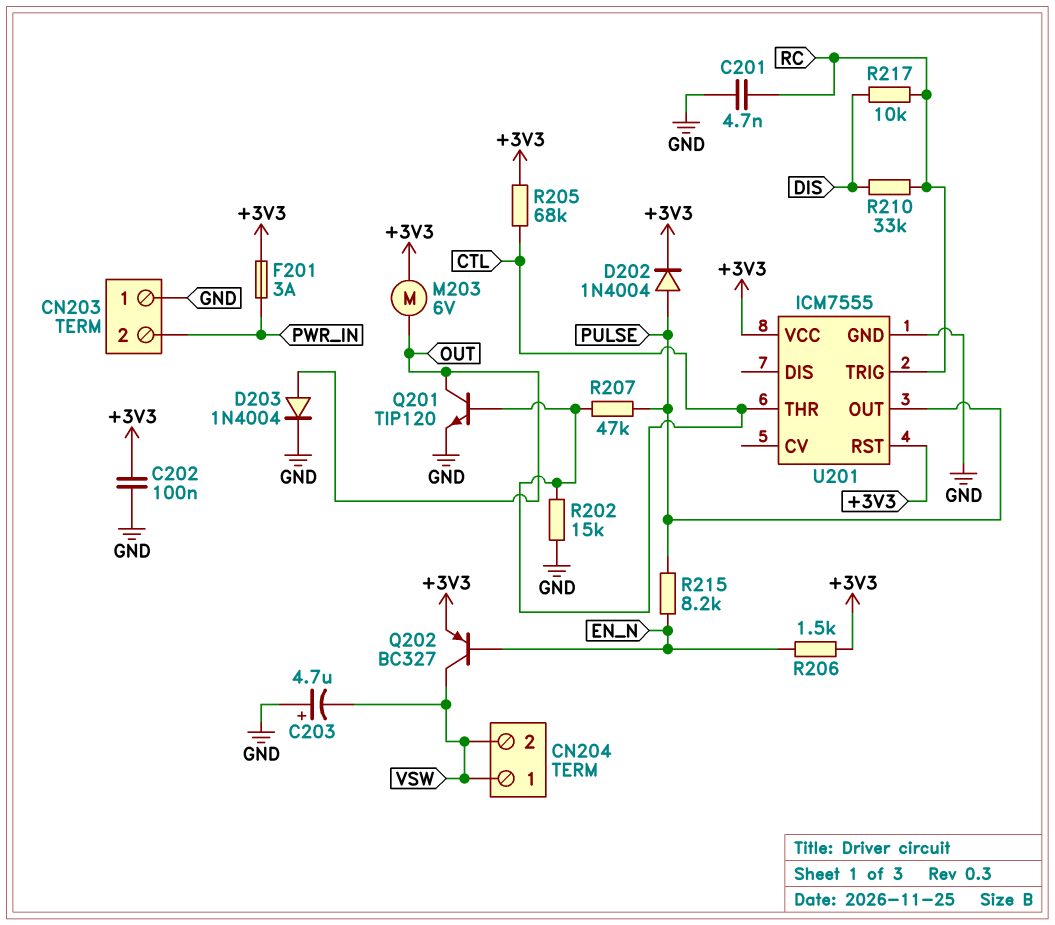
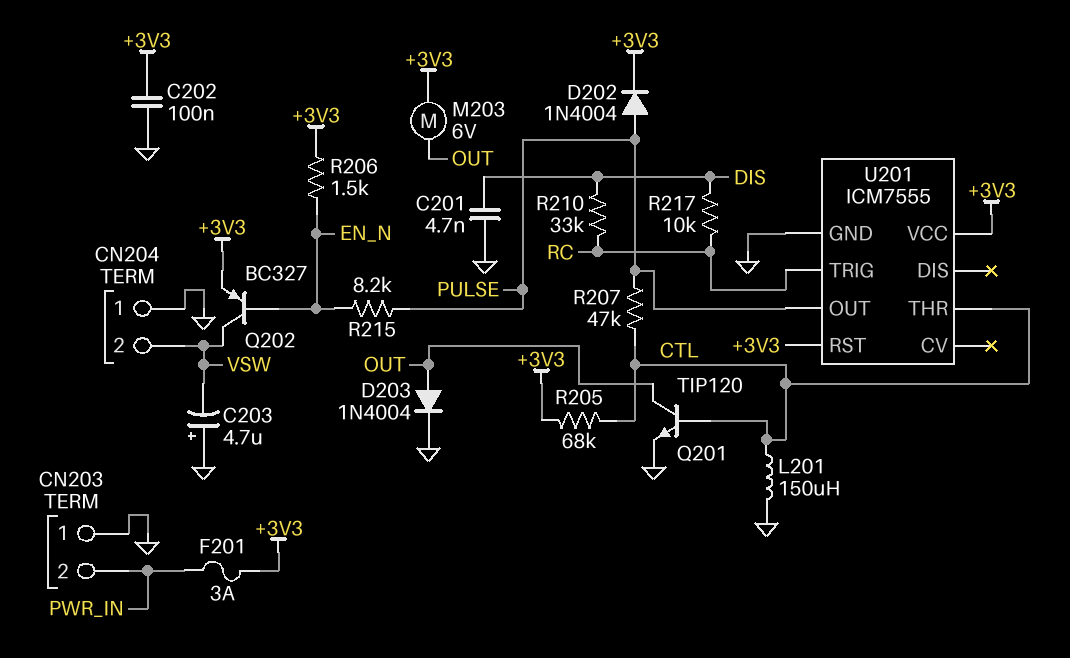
C201: 4.7nF (GND, RC) -> 4.7nF (DIS, GND)
CN204 pin 1: VSW -> GND
L201: none -> 150uH (CTL, GND)
R202: 15k (CTL, GND) -> none

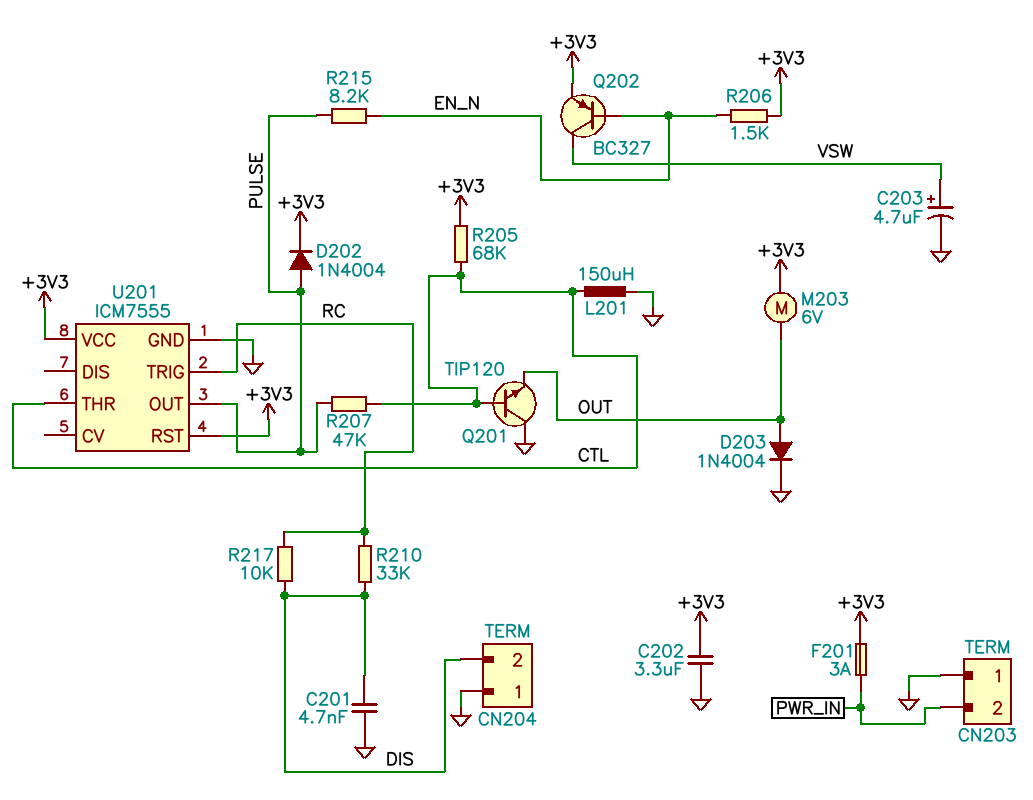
C202: 100nF (+3V3, GND) -> 3.3uF (+3V3, GND)
C203: 4.7uF (plus GND, minus VSW) -> 4.7uF (plus VSW, minus GND)
CN204 pin 2: VSW -> DIS
Q201: NPN TIP120 (B CTL, C OUT, E GND) -> NPN TIP120 (B CTL, C GND, E OUT)

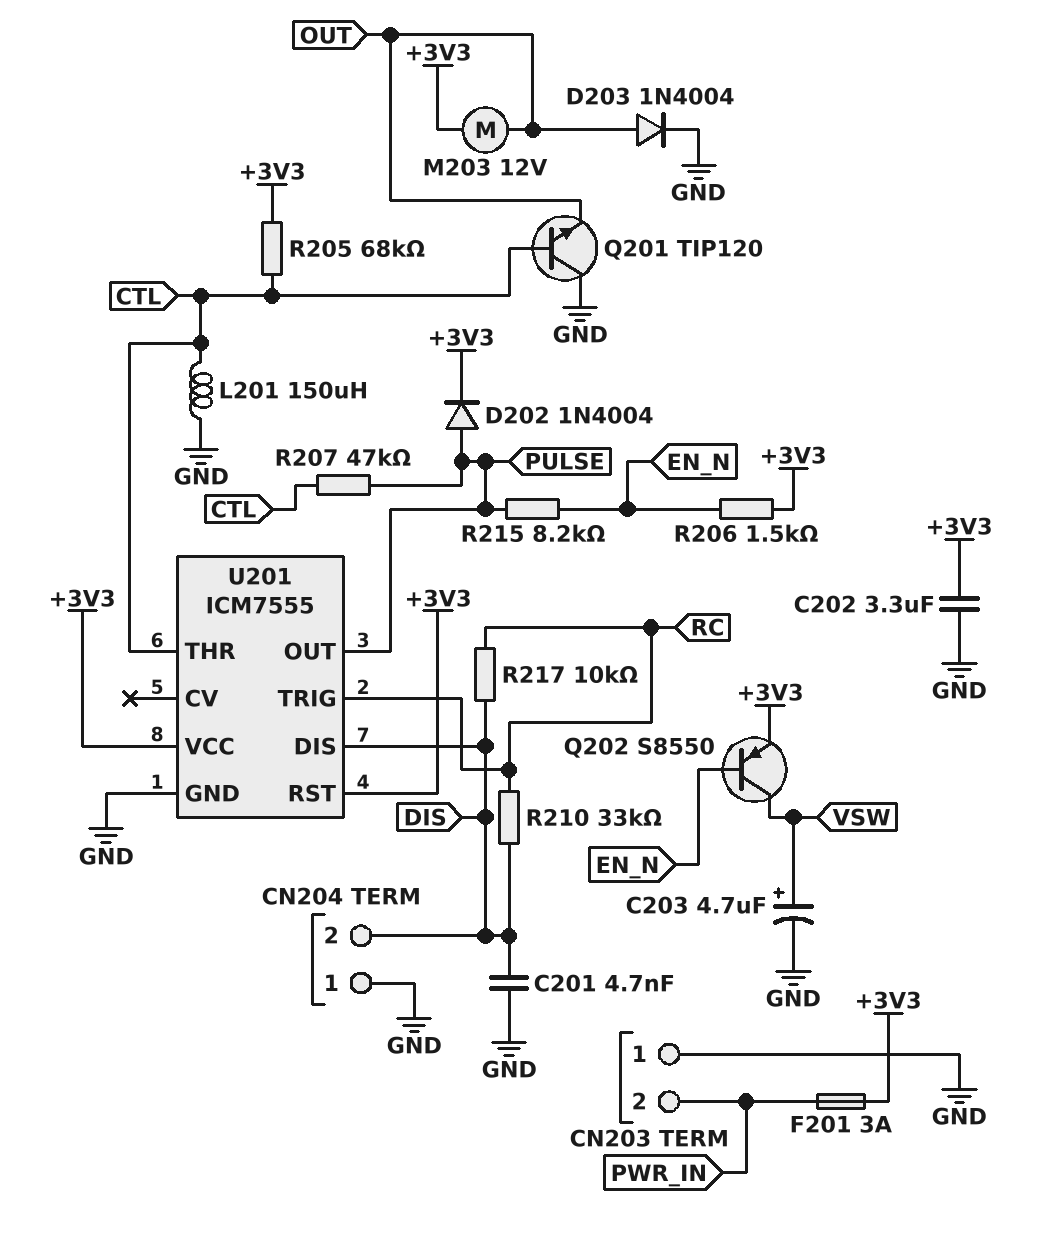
M203: motor 6V (+3V3, OUT) -> motor 12V (+3V3, OUT)
Q202: PNP BC327 (B EN_N, C VSW, E +3V3) -> PNP S8550 (B EN_N, C VSW, E +3V3)
U201 pin DIS: none -> DIS

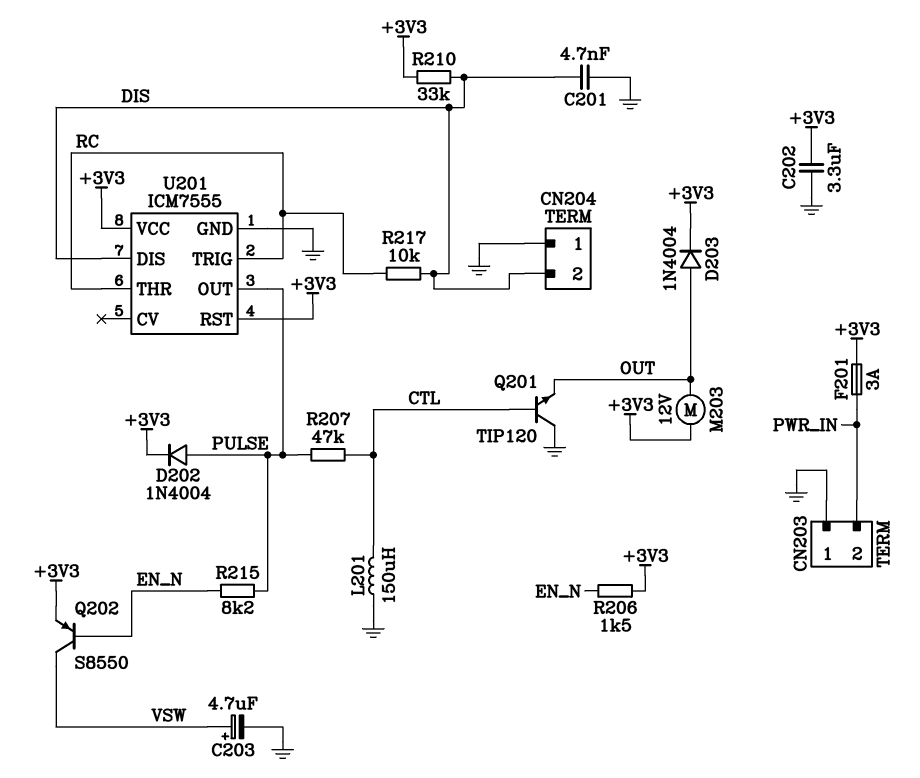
D203: diode 1N4004 (A OUT, K GND) -> diode 1N4004 (A OUT, K +3V3)
R205: 68k (+3V3, CTL) -> none
R210: 33k (DIS, RC) -> 33k (+3V3, DIS)
U201 pin THR: CTL -> RC

